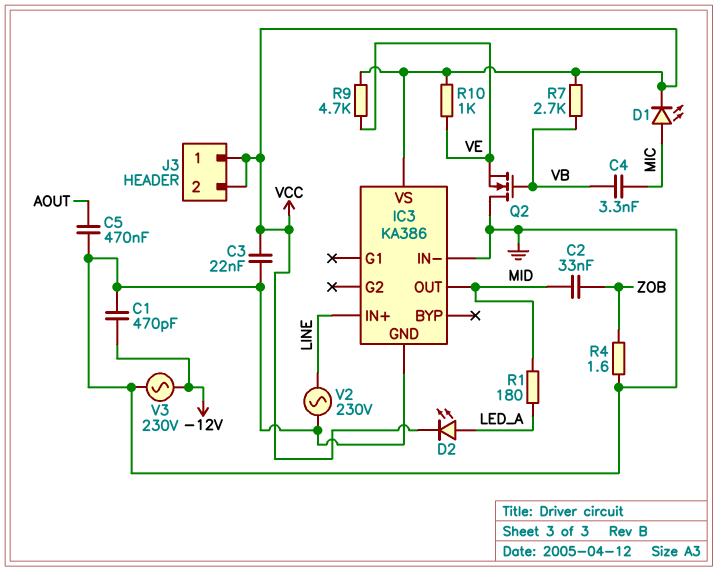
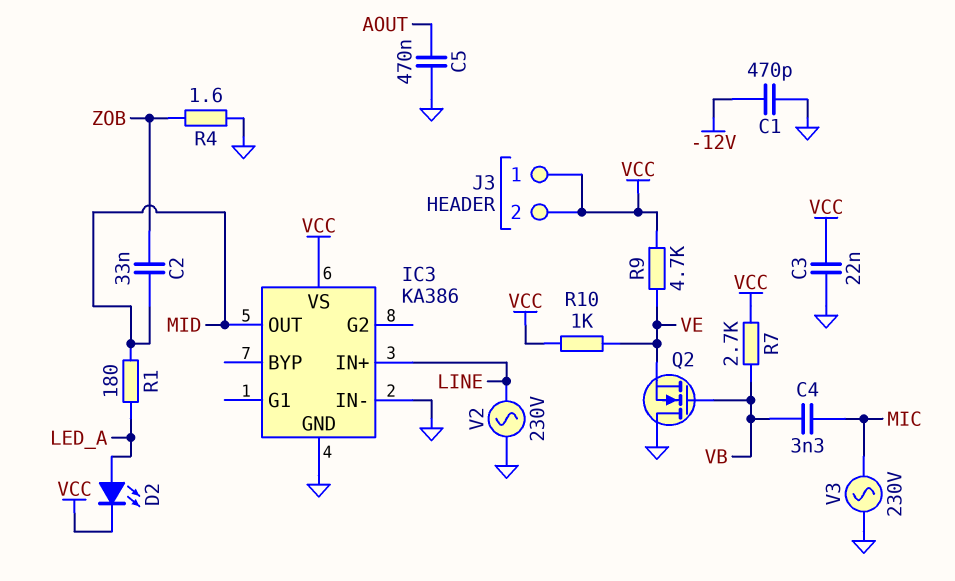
D1: LED (A MIC, K VCC) -> none
V3: AC 230V (-12V, GND) -> AC 230V (GND, MIC)

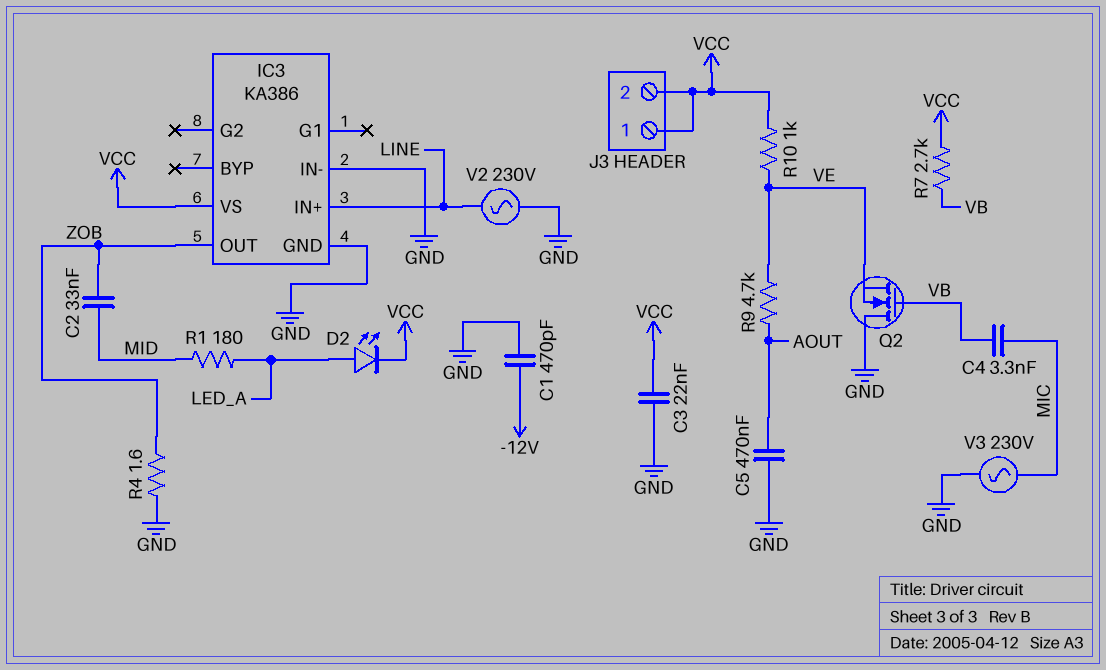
IC3 pin OUT: MID -> ZOB
R9: 4.7k (VCC, VE) -> 4.7k (AOUT, VE)

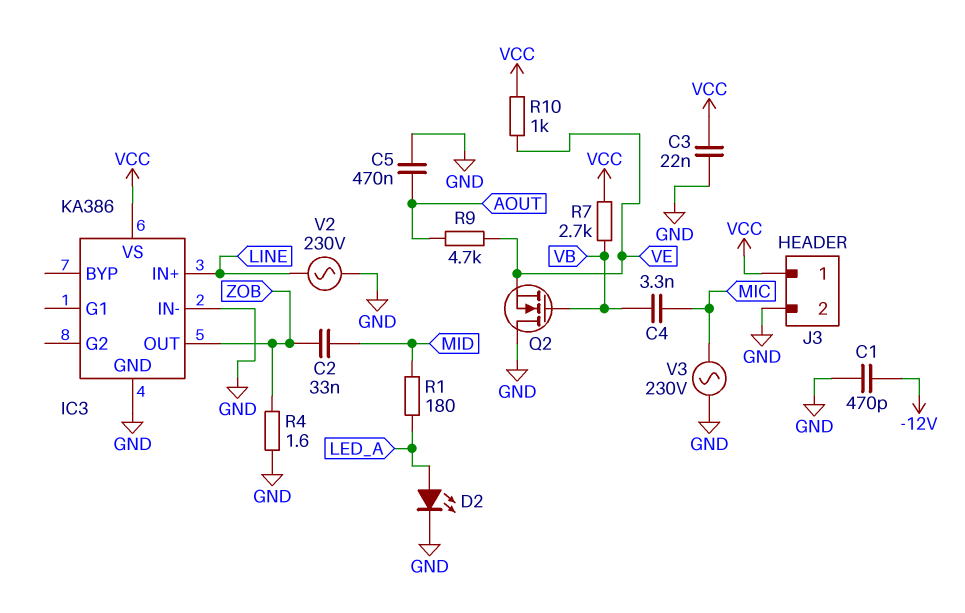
D2: LED (A LED_A, K VCC) -> LED (A LED_A, K GND)
J3 pin 2: VCC -> GND

